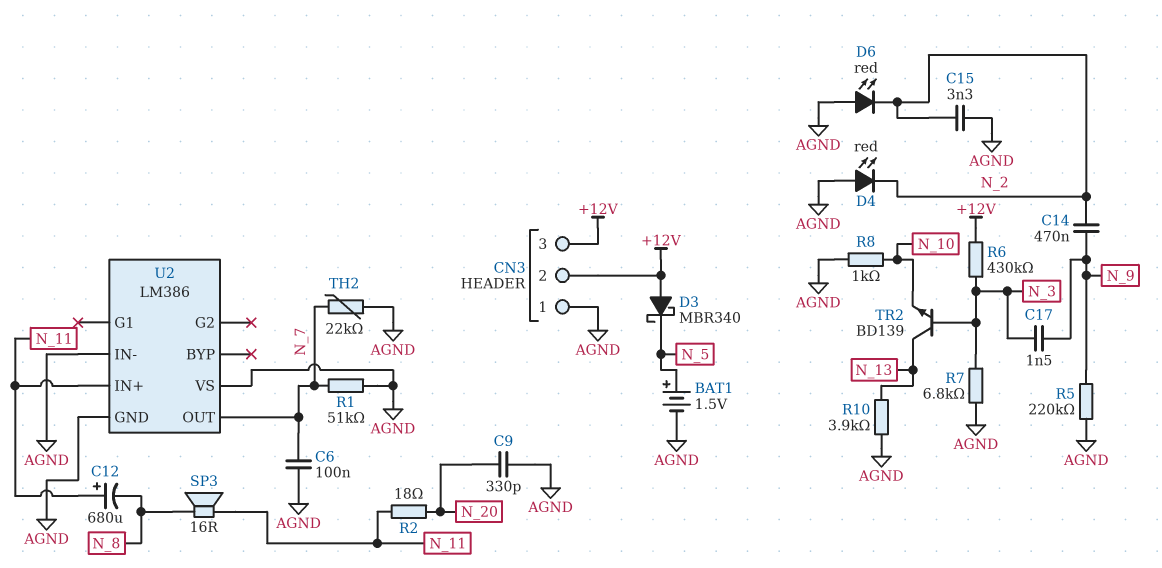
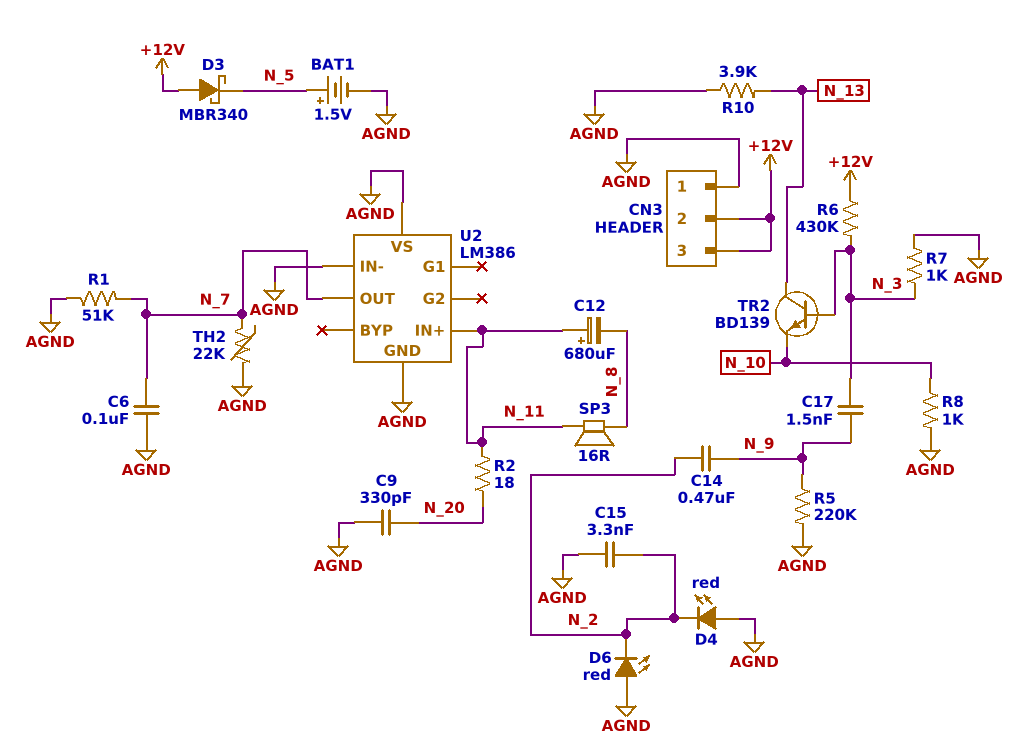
R7: 6.8k (AGND, N_3) -> 1k (AGND, N_3)

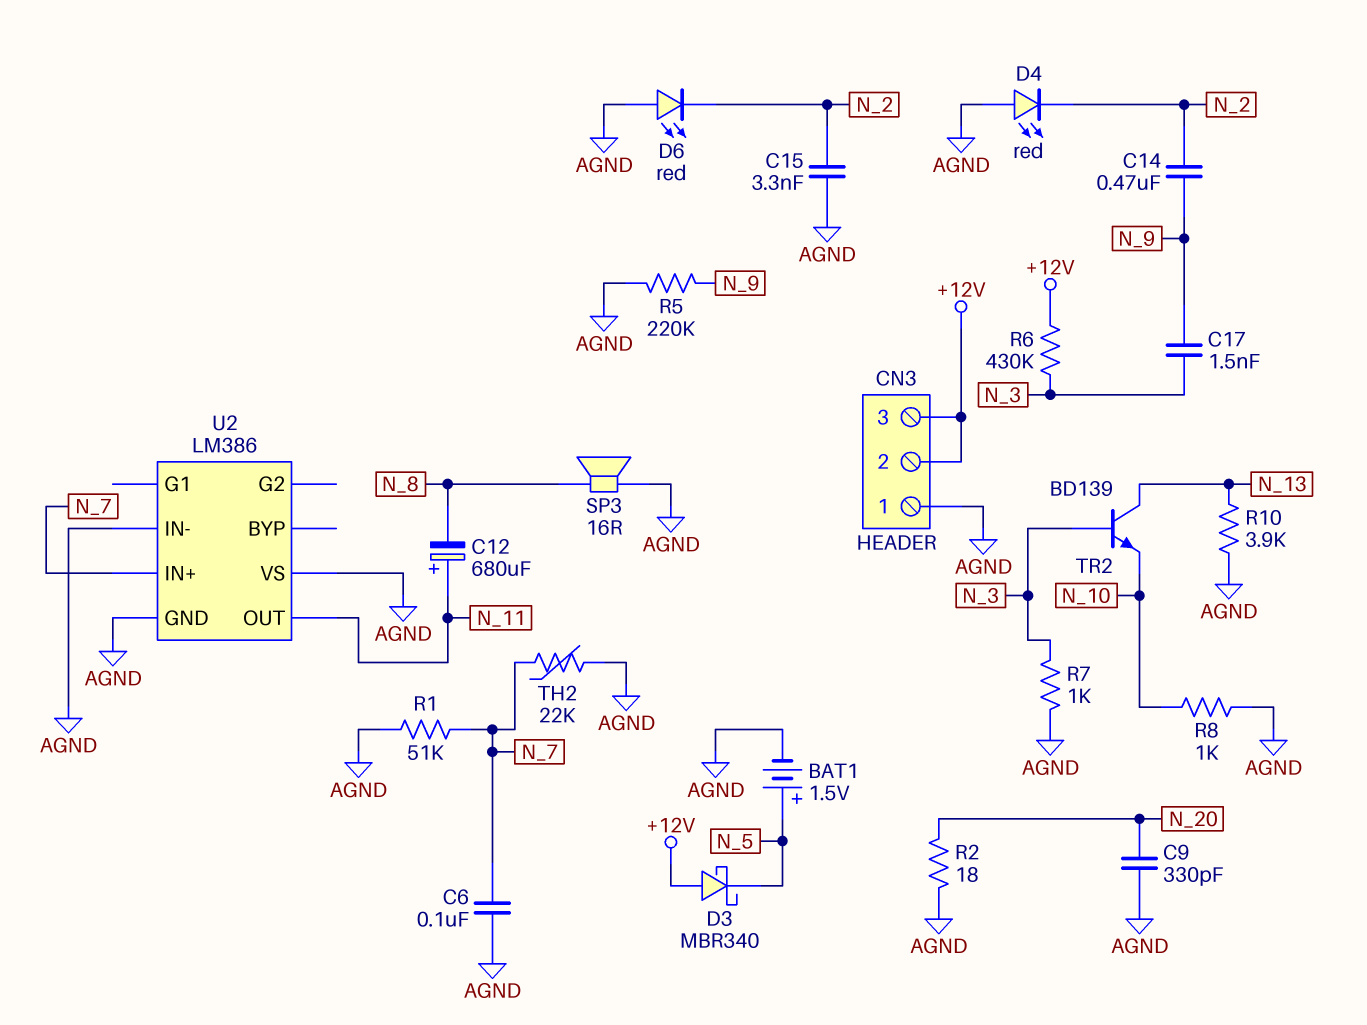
R2: 18 (N_11, N_20) -> 18 (AGND, N_20)
SP3: speaker 16R (N_8, N_11) -> speaker 16R (AGND, N_8)
U2 pin IN+: N_11 -> N_7
U2 pin OUT: N_7 -> N_11

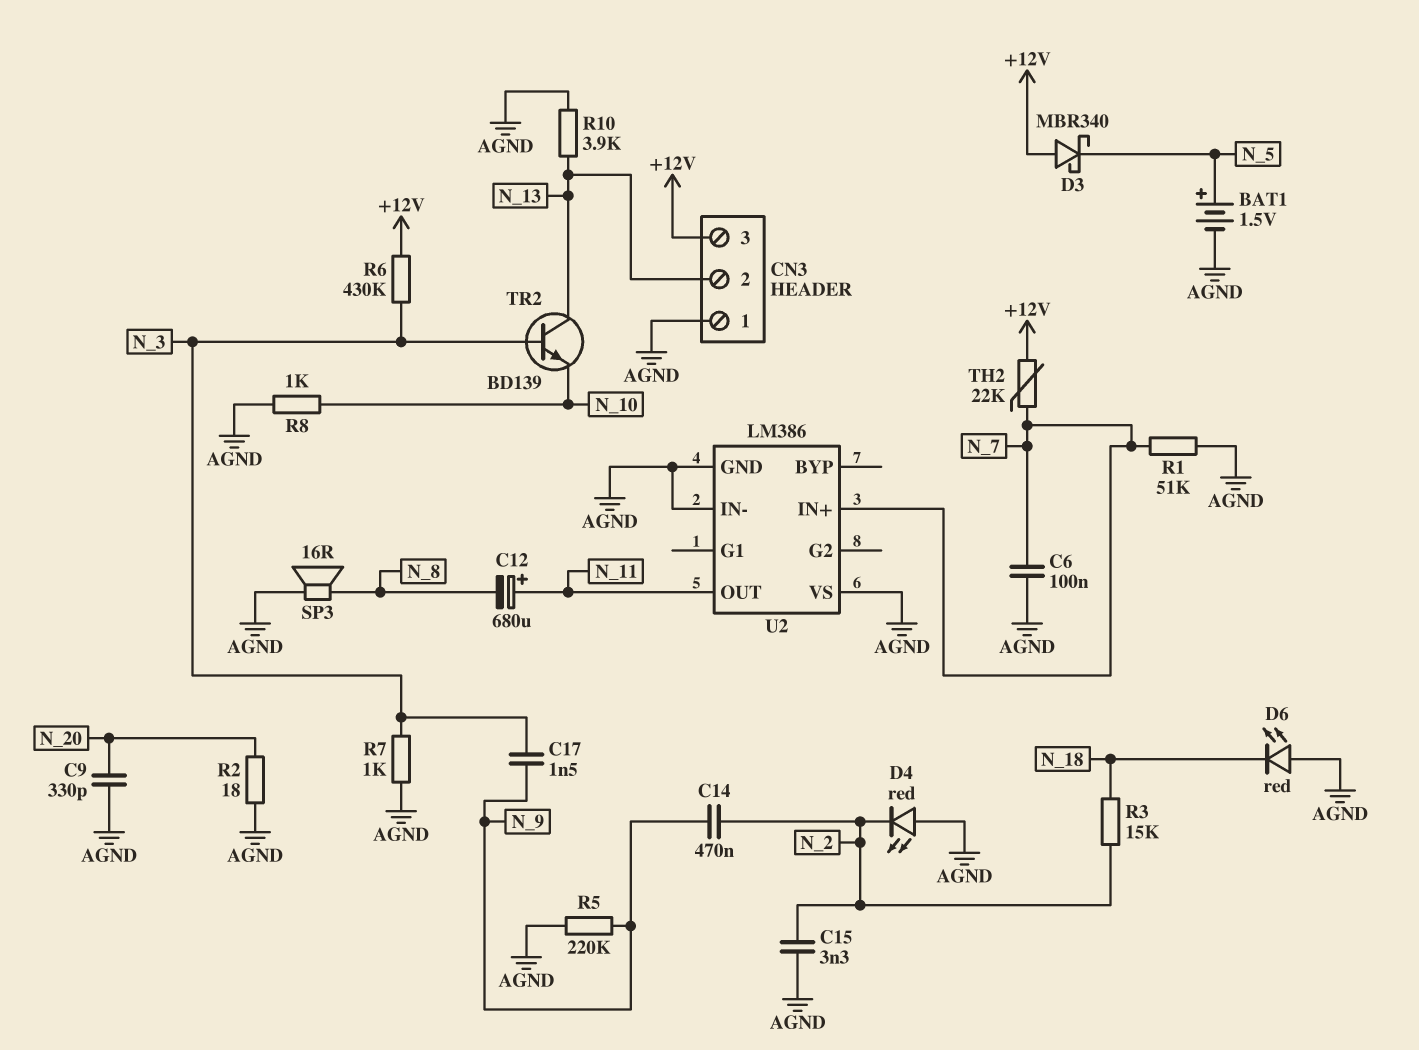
CN3 pin 2: +12V -> N_13
D6: LED red (A AGND, K N_2) -> LED red (A AGND, K N_18)
R3: none -> 15k (N_2, N_18)
TH2: 22k (AGND, N_7) -> 22k (+12V, N_7)

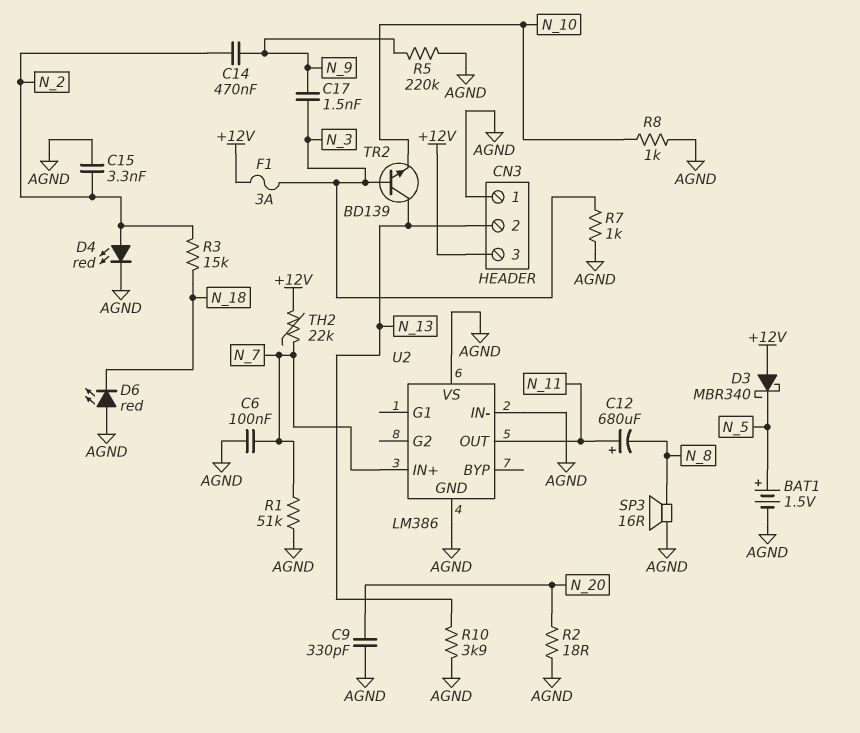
D4: LED red (A AGND, K N_2) -> LED red (A N_2, K AGND)
F1: none -> 3A (+12V, N_3)
R6: 430k (+12V, N_3) -> none

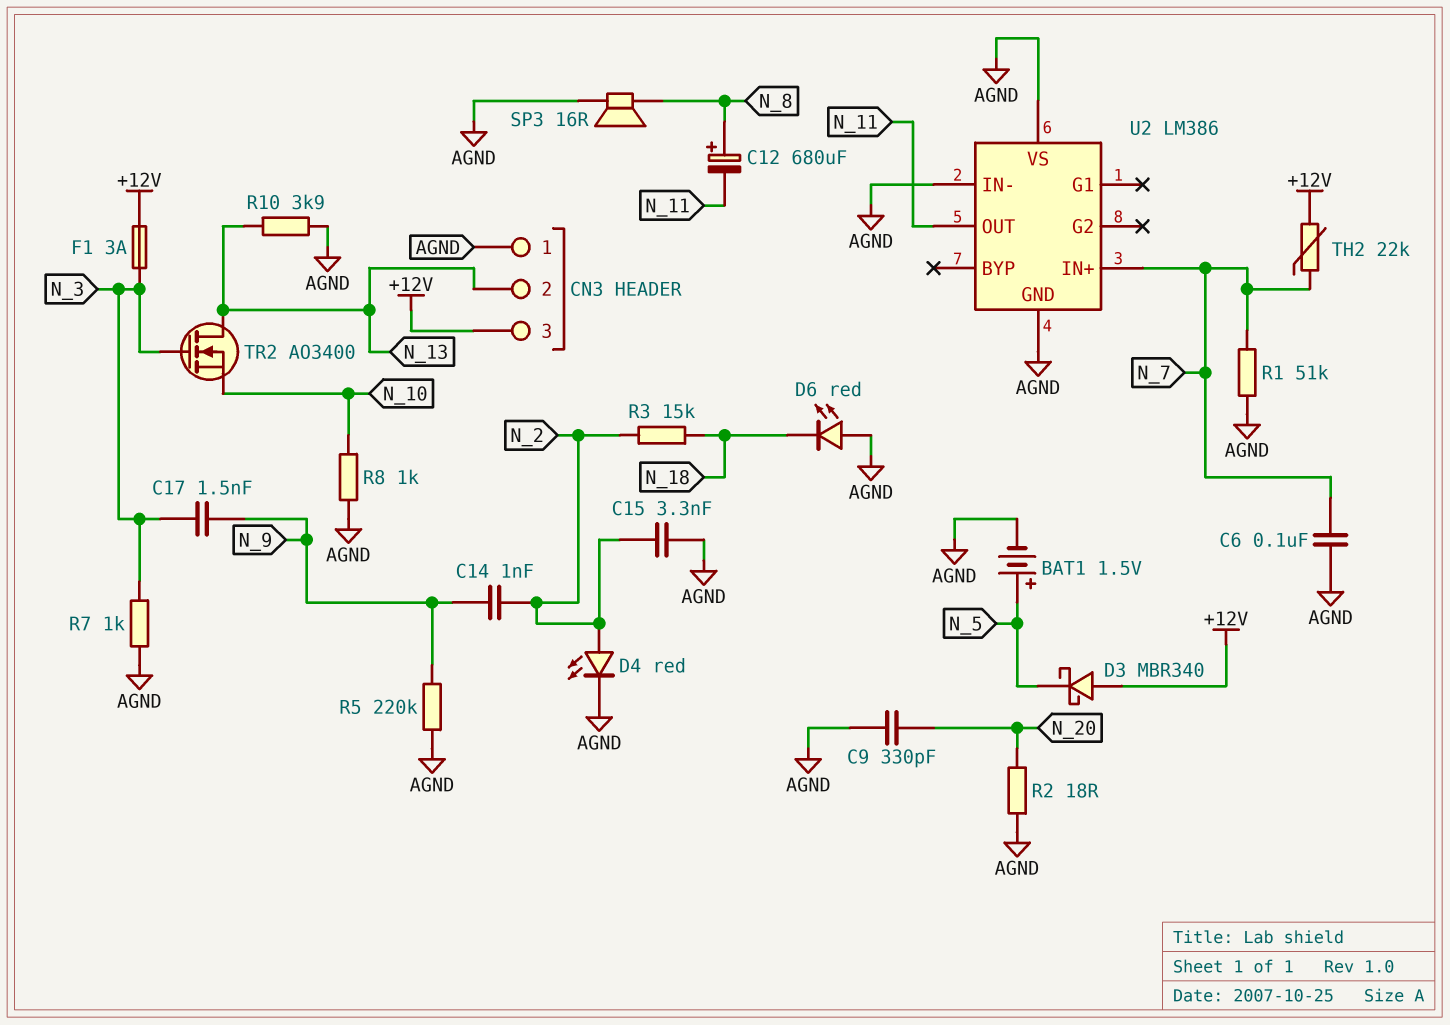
C12: 680uF (plus N_11, minus N_8) -> 680uF (plus N_8, minus N_11)
C14: 470nF (N_2, N_9) -> 1nF (N_2, N_9)
TR2: NPN BD139 (B N_3, C N_13, E N_10) -> NMOS AO3400 (G N_3, D N_13, S N_10)

